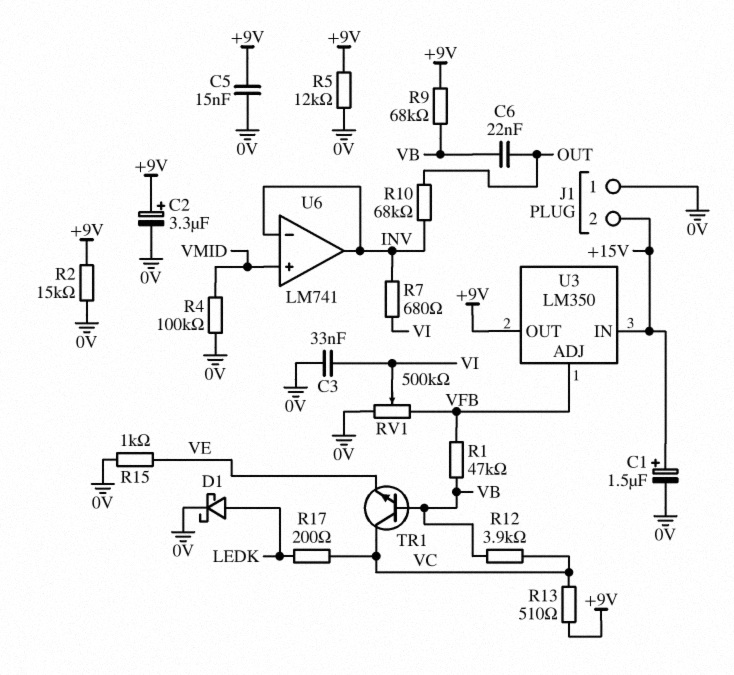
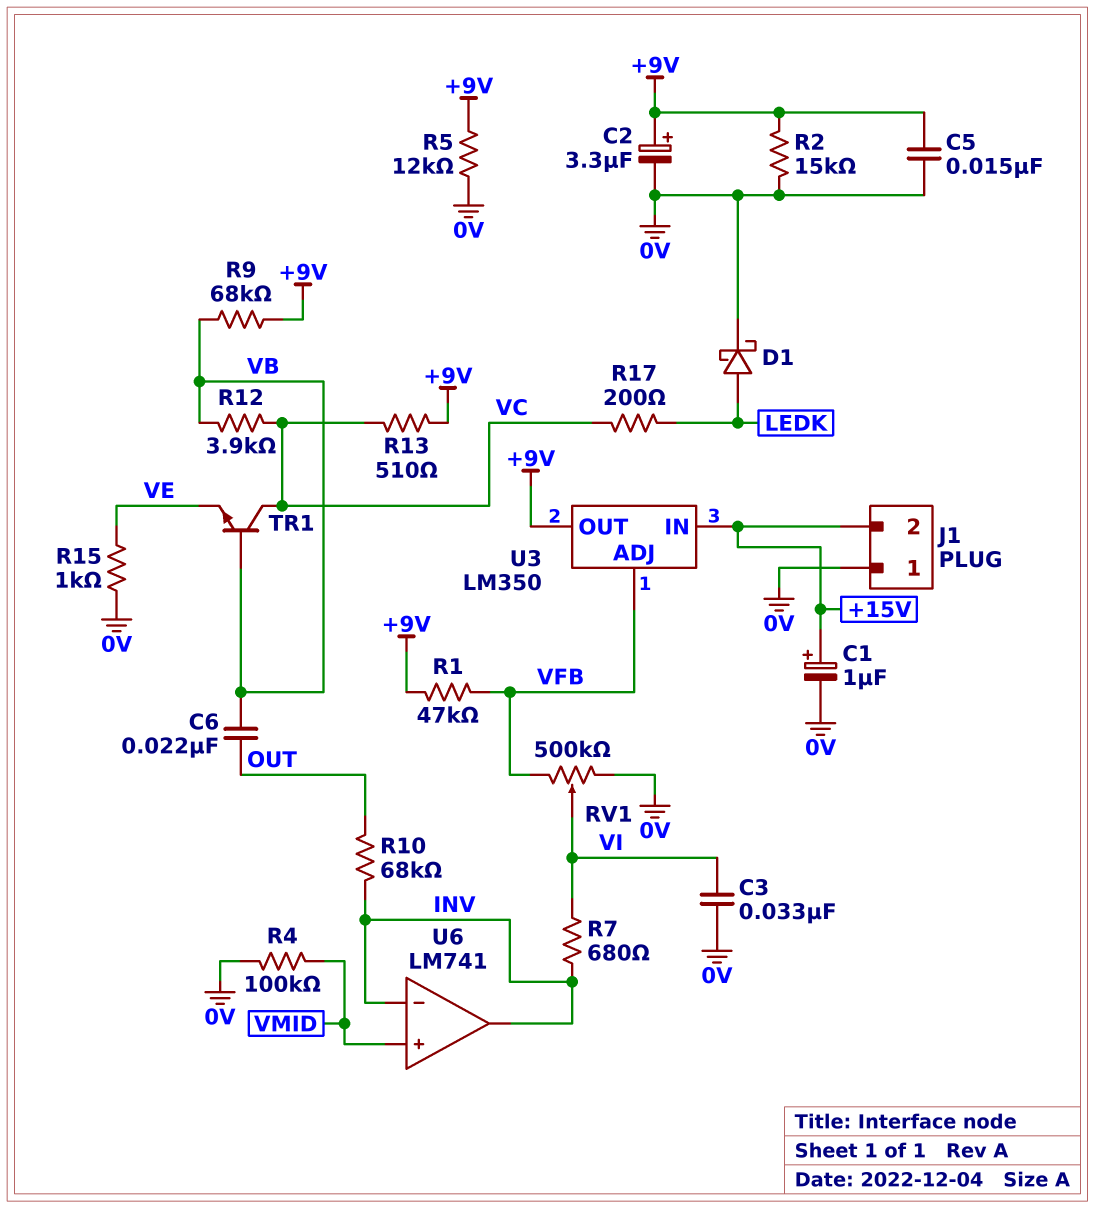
C1: 1.5uF (plus +15V, minus 0V) -> 1uF (plus +15V, minus 0V)
R1: 47k (VB, VFB) -> 47k (+9V, VFB)

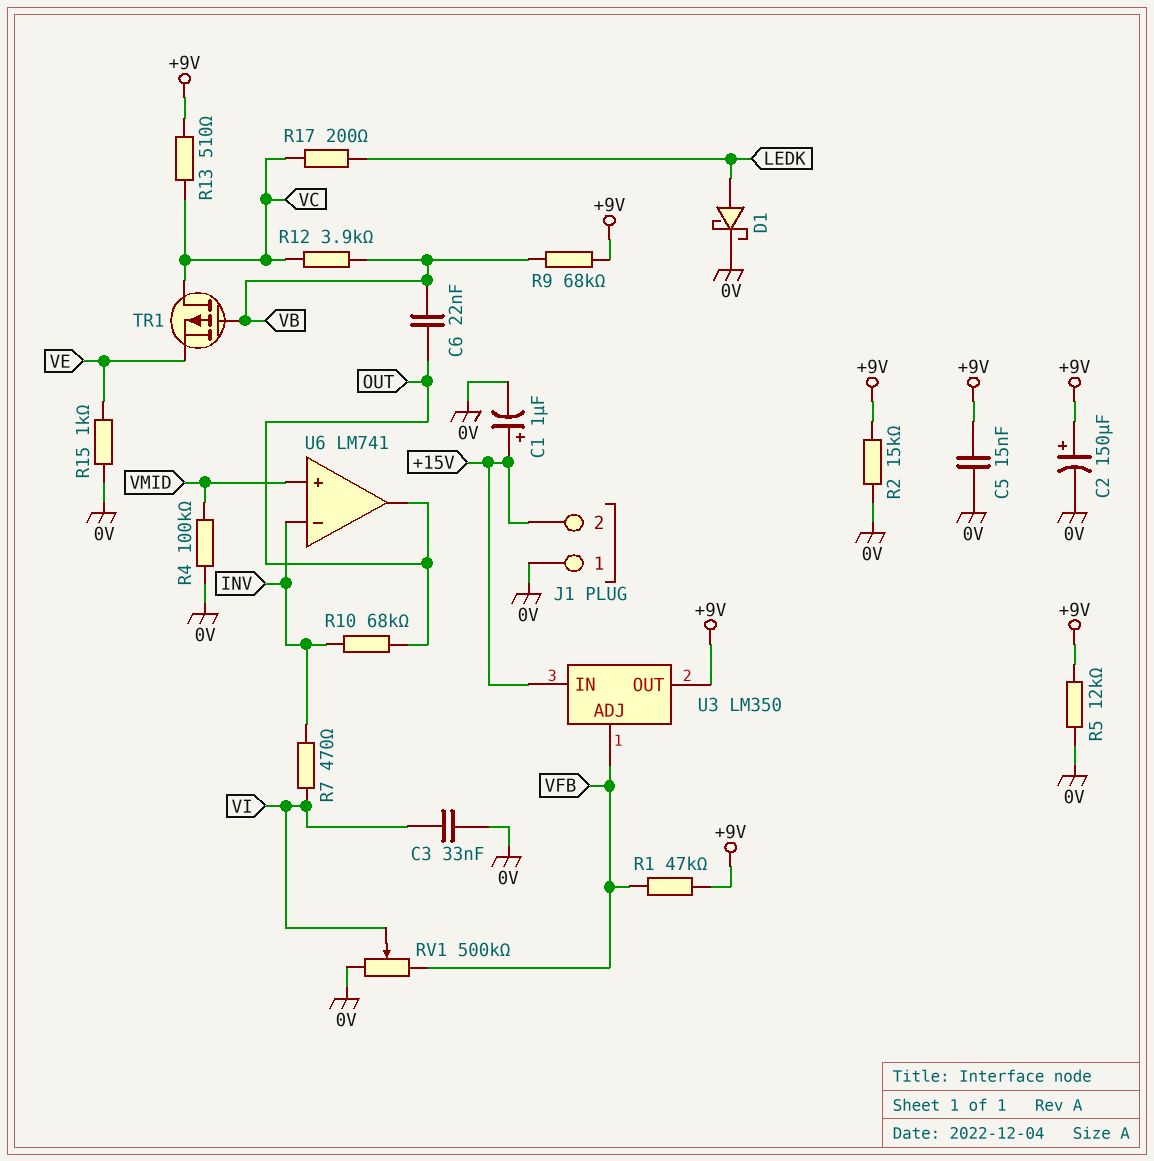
C2: 3.3uF (plus +9V, minus 0V) -> 150uF (plus +9V, minus 0V)
R7: 680 (INV, VI) -> 470 (INV, VI)
TR1: NPN (B VB, C VC, E VE) -> PMOS (G VB, D VC, S VE)
U6 pin out: INV -> OUT

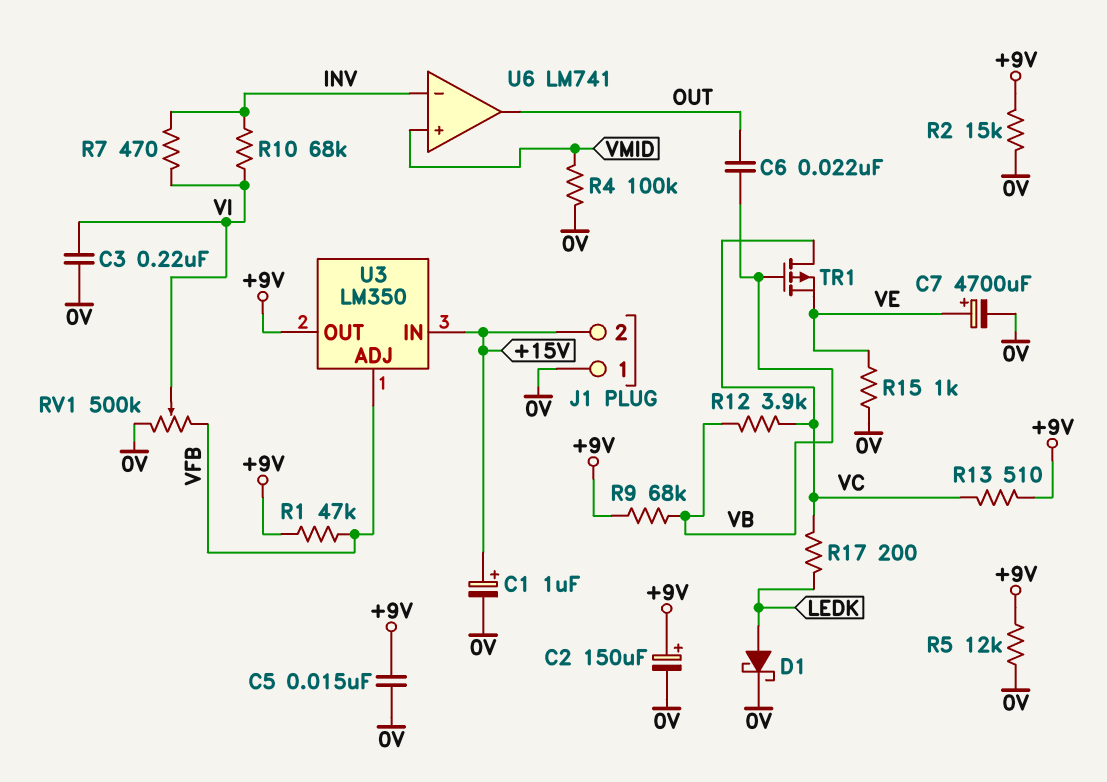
C3: 33nF (0V, VI) -> 220nF (0V, VI)
C7: none -> 4700uF (plus VE, minus 0V)
R10: 68k (INV, OUT) -> 68k (INV, VI)

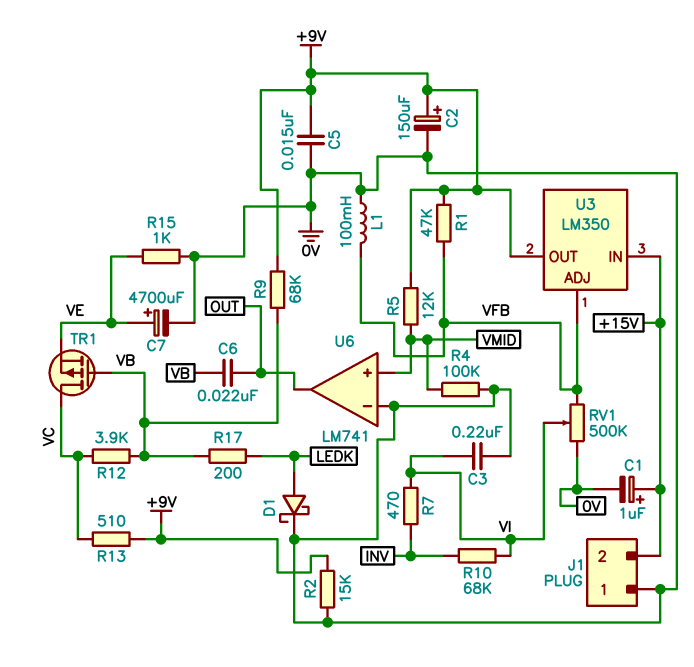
L1: none -> 100mH (0V, VFB)
R5: 12k (+9V, 0V) -> 12k (+9V, VMID)
R17: 200 (LEDK, VC) -> 200 (LEDK, VB)
U6 pin in-: INV -> 0V

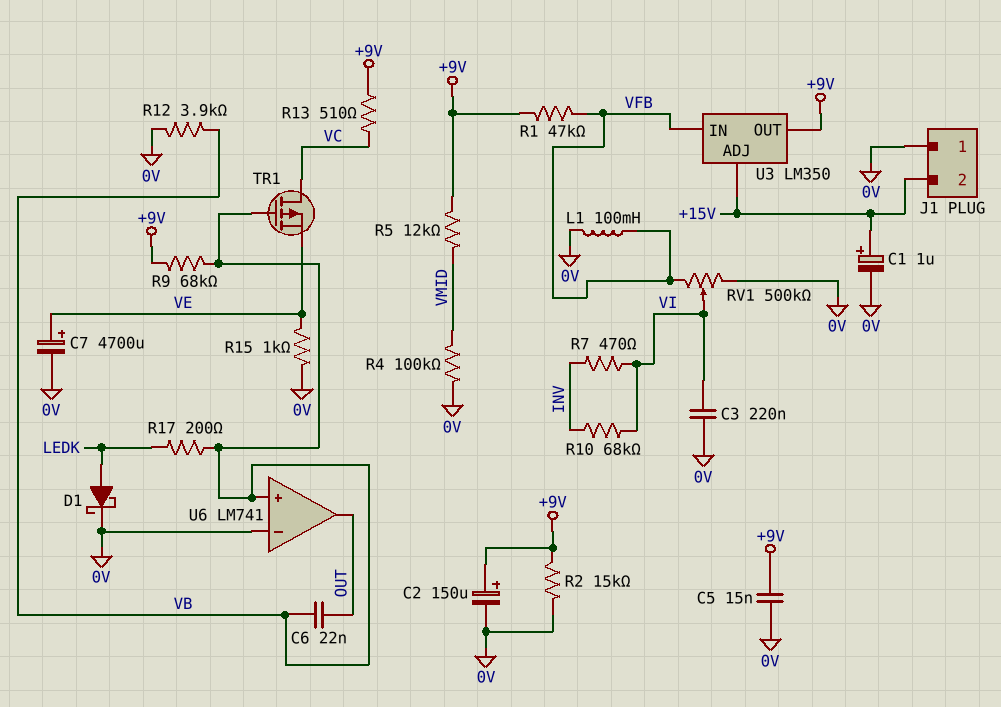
R12: 3.9k (VB, VC) -> 3.9k (0V, VB)
U3 pin ADJ: VFB -> +15V
U3 pin IN: +15V -> VFB
U6 pin in+: VMID -> VB

